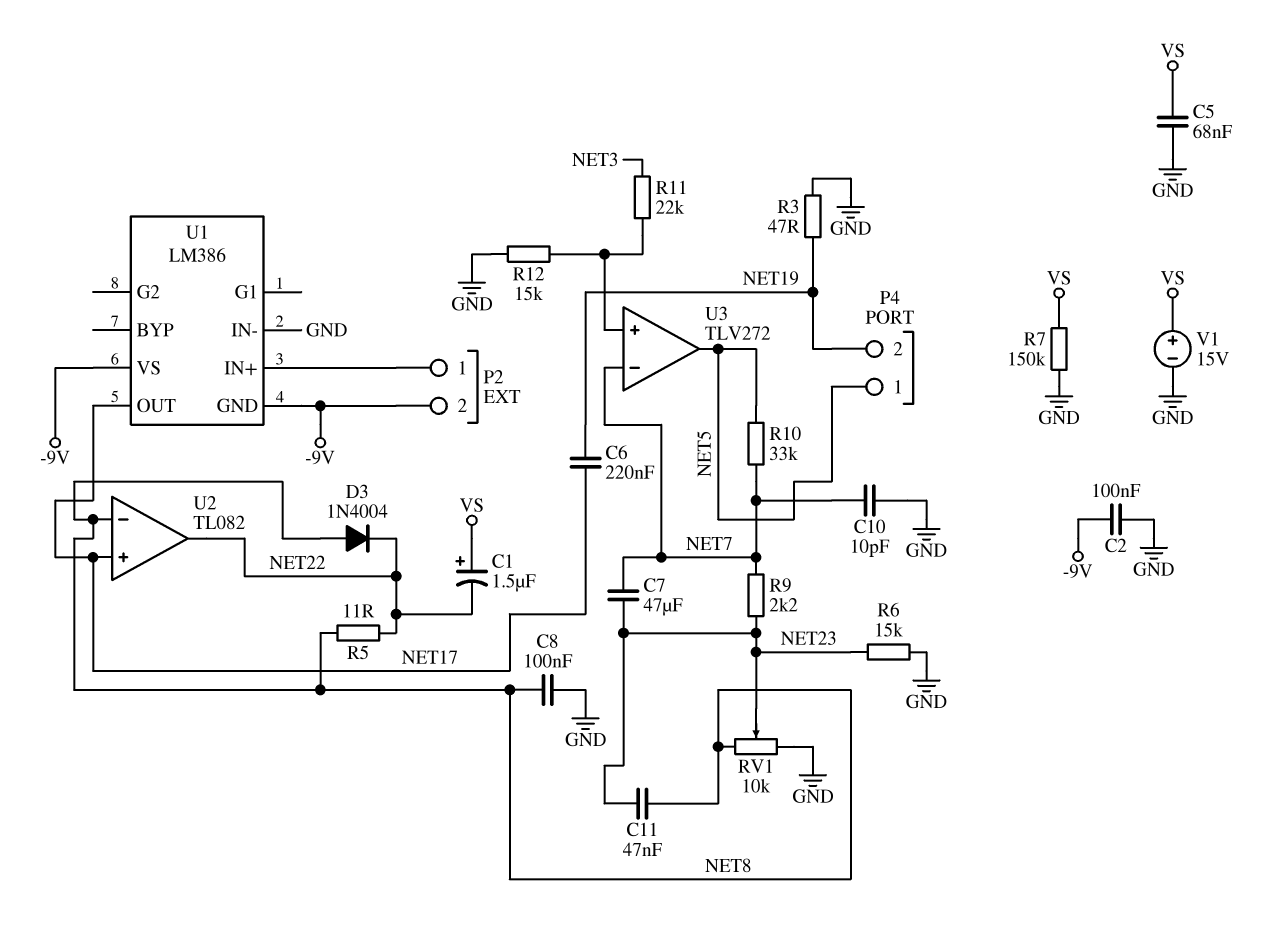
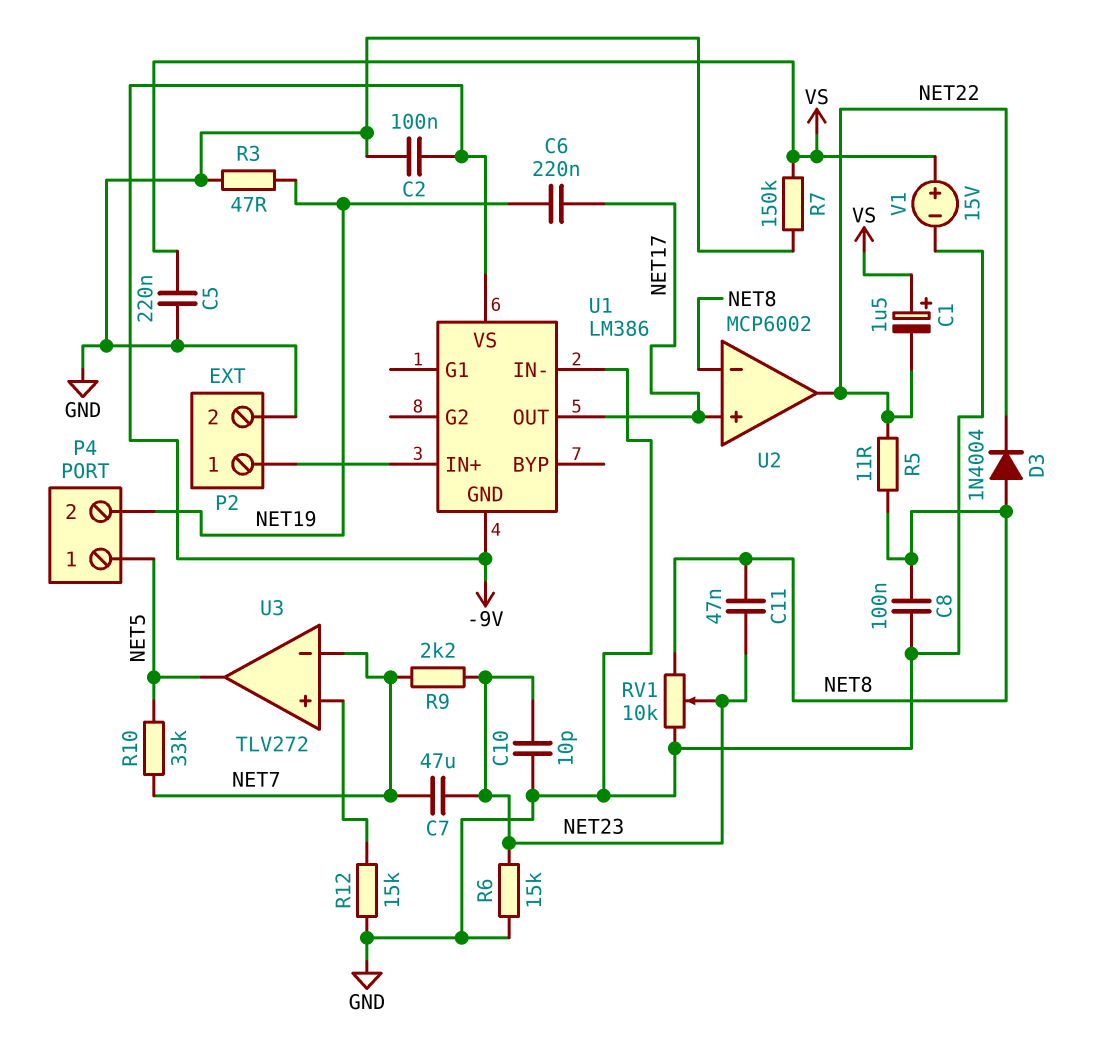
C5: 68nF (GND, VS) -> 220nF (GND, VS)
C10: 10pF (GND, NET7) -> 10pF (GND, NET23)
P2 pin 2: -9V -> GND
R11: 22k (NET3, U3/in+) -> none
U2: TL082 -> MCP6002

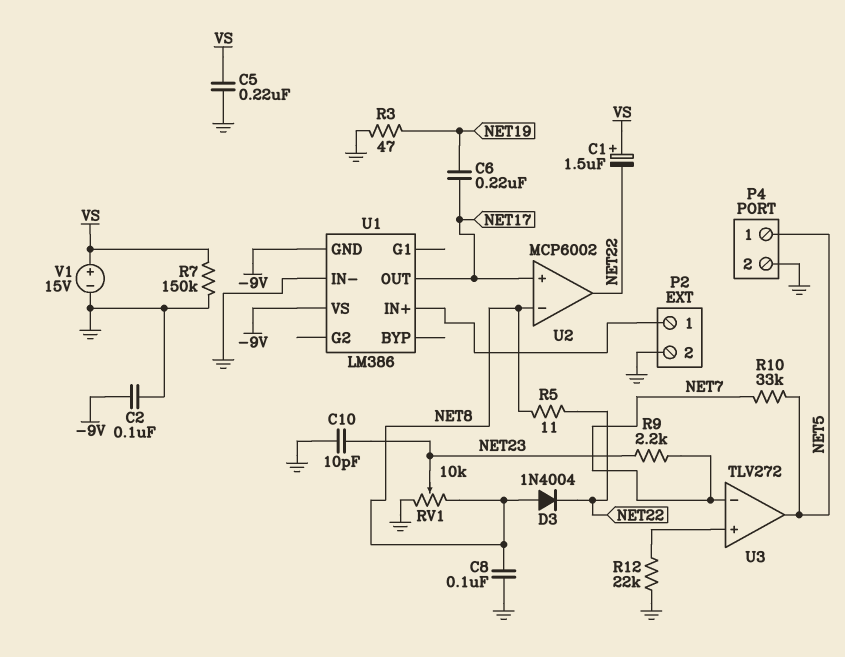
C7: 47uF (NET7, NET23) -> none
C11: 47nF (NET8, NET23) -> none
P4 pin 2: NET19 -> GND
R6: 15k (GND, NET23) -> none
R12: 15k (GND, U3/in+) -> 22k (GND, U3/in+)

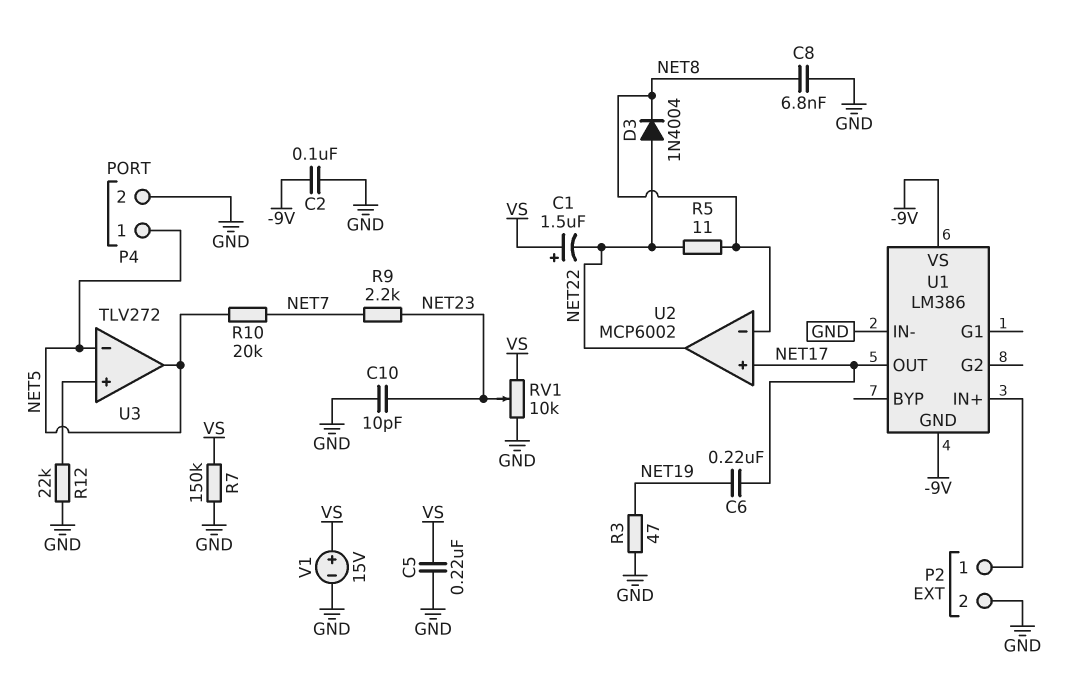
C8: 100nF (GND, NET8) -> 6.8nF (GND, NET8)
D3: diode 1N4004 (A NET8, K NET22) -> diode 1N4004 (A NET22, K NET8)
R10: 33k (NET5, NET7) -> 20k (NET5, NET7)
RV1: 10k (GND, NET8, wiper NET23) -> 10k (GND, VS, wiper NET23)
U3 pin in-: NET7 -> NET5

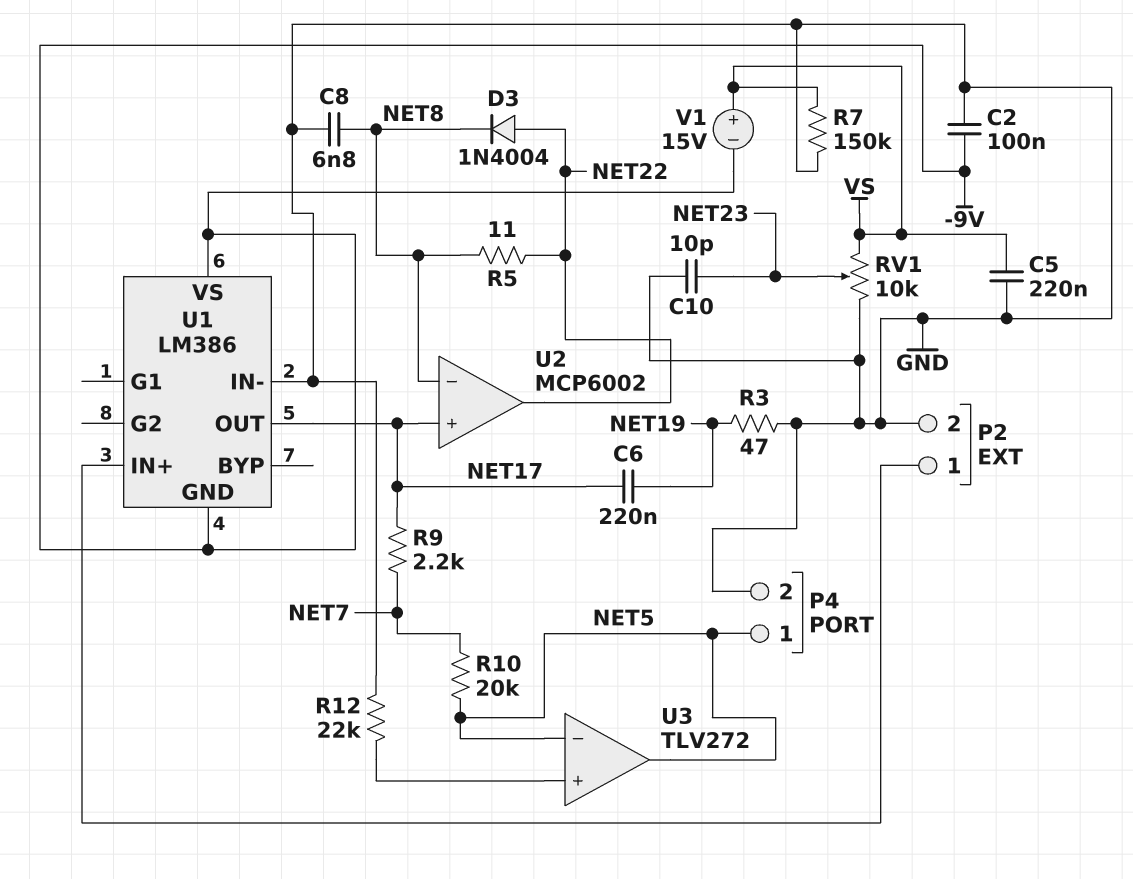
C1: 1.5uF (plus VS, minus NET22) -> none
R9: 2.2k (NET7, NET23) -> 2.2k (NET7, NET17)
V1: 15V (plus VS, minus GND) -> 15V (plus VS, minus -9V)

